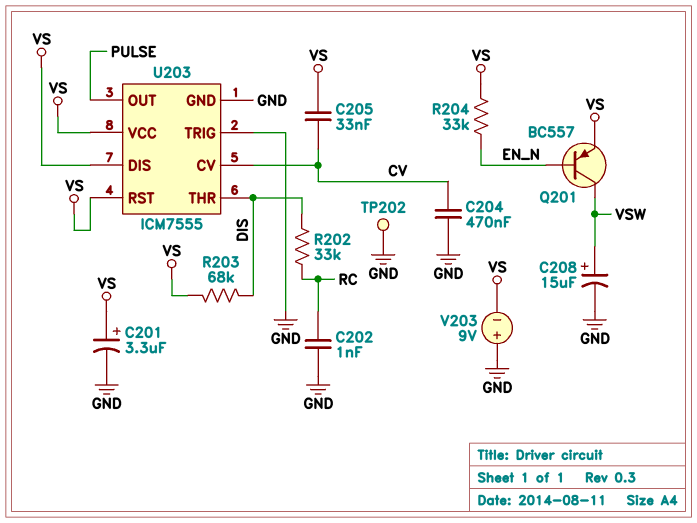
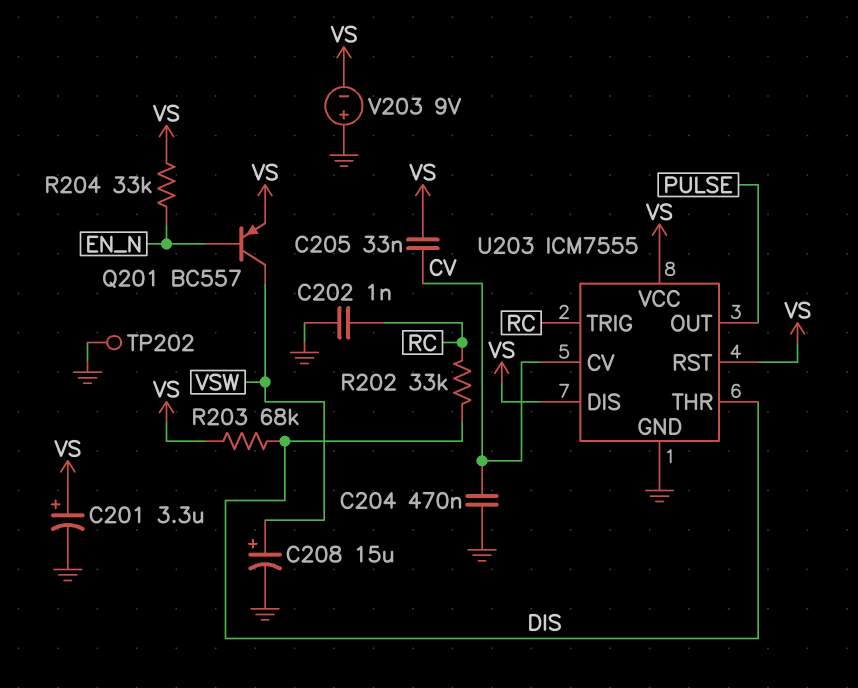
U203 pin TRIG: GND -> RC

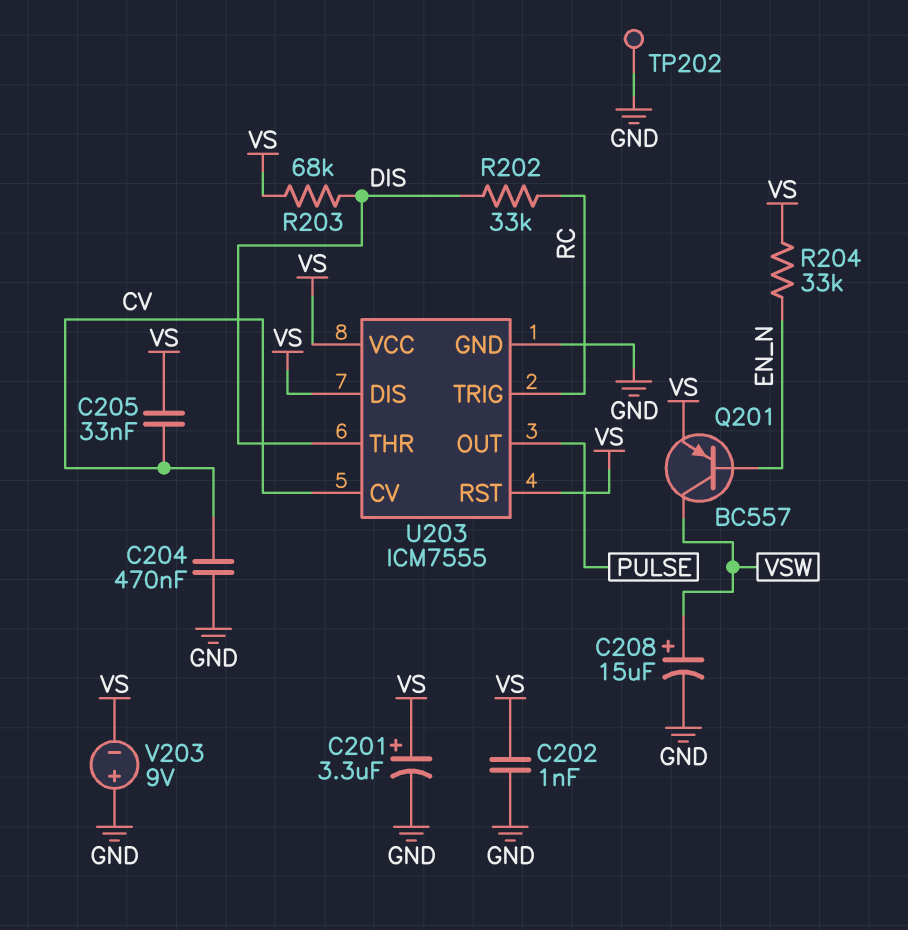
C202: 1nF (GND, RC) -> 1nF (GND, VS)

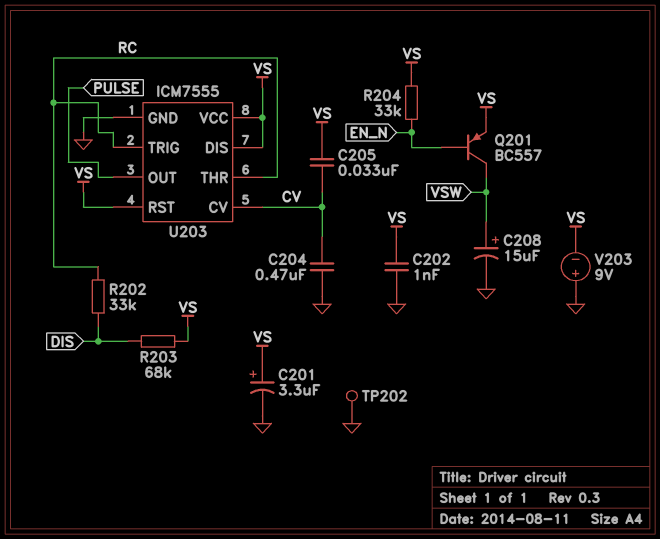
U203 pin THR: DIS -> RC

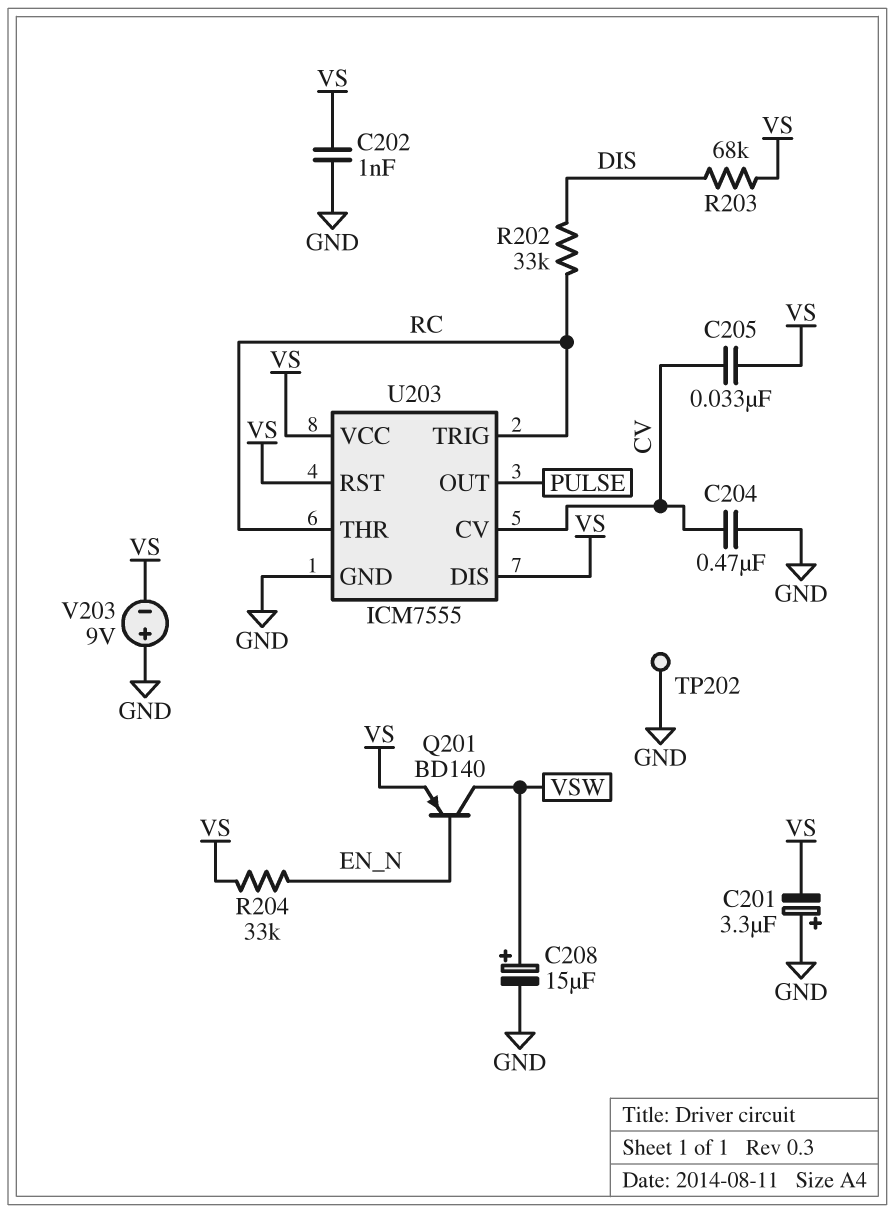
C201: 3.3uF (plus VS, minus GND) -> 3.3uF (plus GND, minus VS)
Q201: PNP BC557 (B EN_N, C VSW, E VS) -> PNP BD140 (B EN_N, C VSW, E VS)

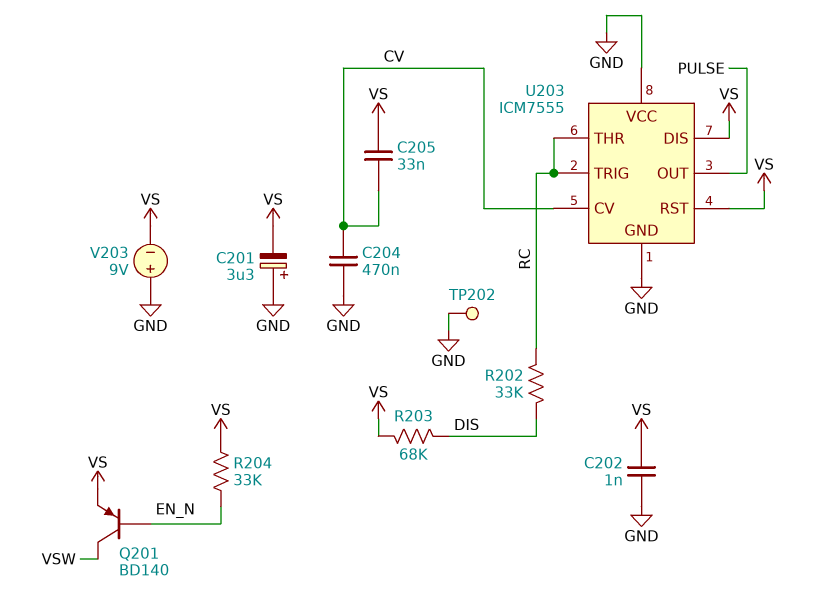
C208: 15uF (plus VSW, minus GND) -> none
U203 pin VCC: VS -> GND

